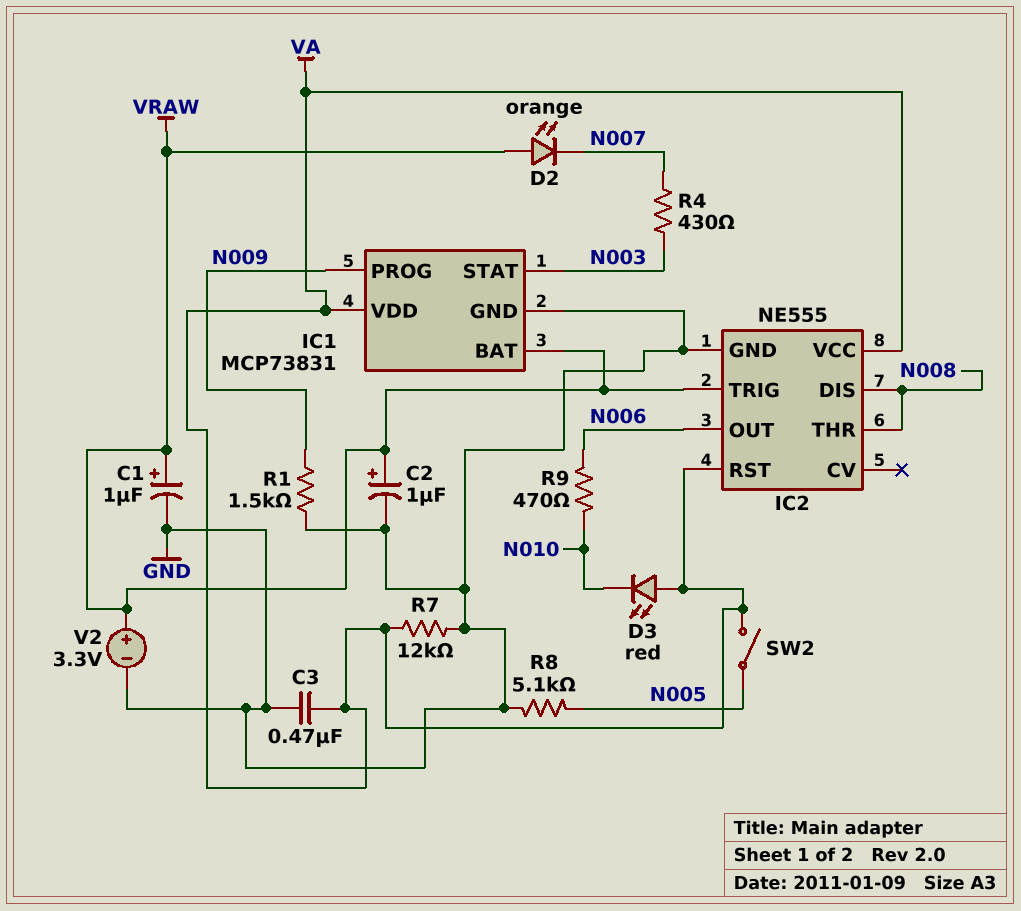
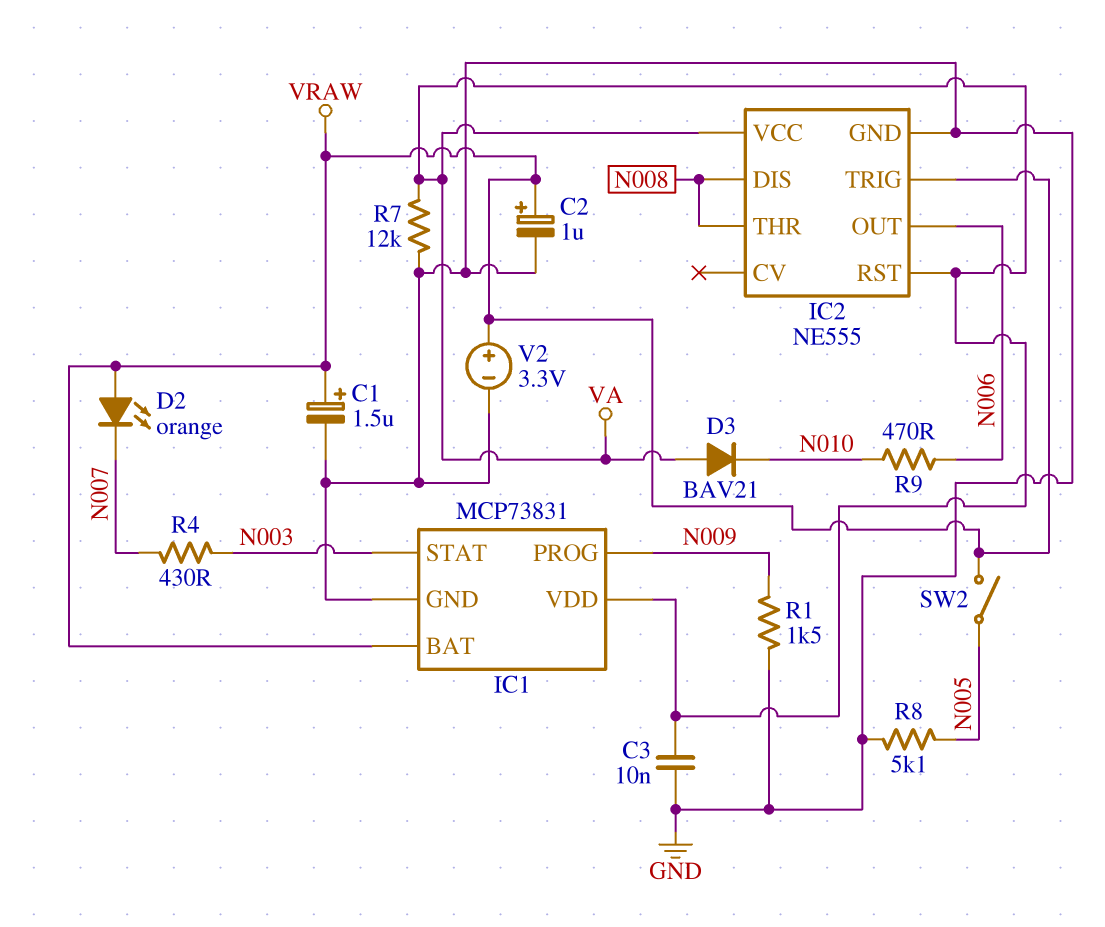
C1: 1uF (plus VRAW, minus GND) -> 1.5uF (plus VRAW, minus GND)
C3: 470nF (GND, VA) -> 10nF (GND, VA)
D3: LED red (A VA, K N010) -> diode BAV21 (A VA, K N010)
SW2: switch (N005, VA) -> switch (N005, VRAW)

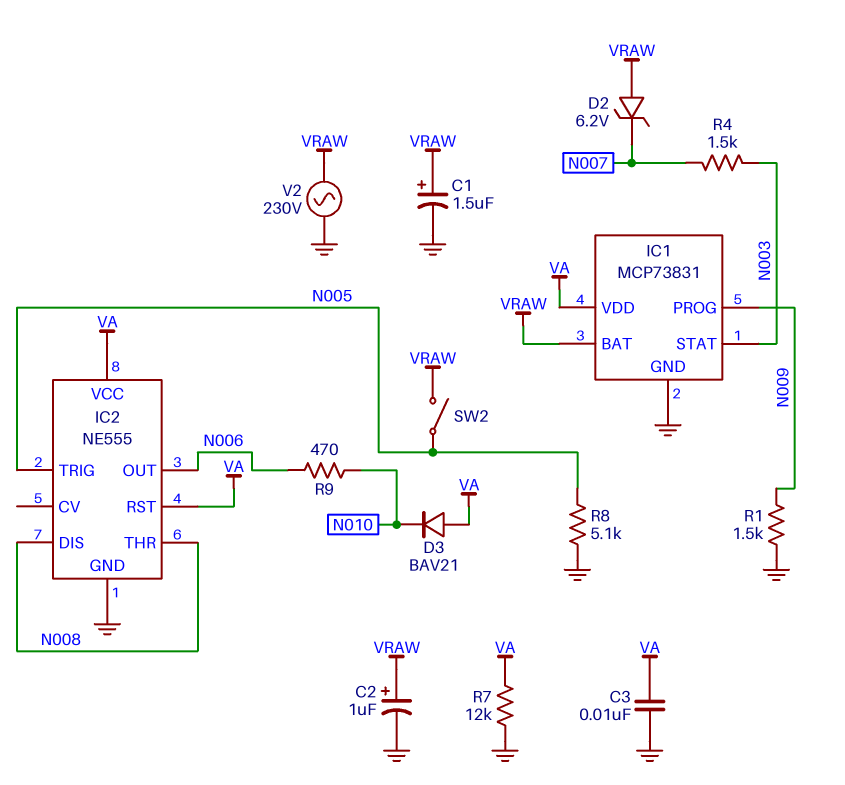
D2: LED orange (A VRAW, K N007) -> zener 6.2V (A VRAW, K N007)
IC2 pin TRIG: VRAW -> N005
R4: 430 (N003, N007) -> 1.5k (N003, N007)
V2: 3.3V (plus VRAW, minus GND) -> AC 230V (GND, VRAW)

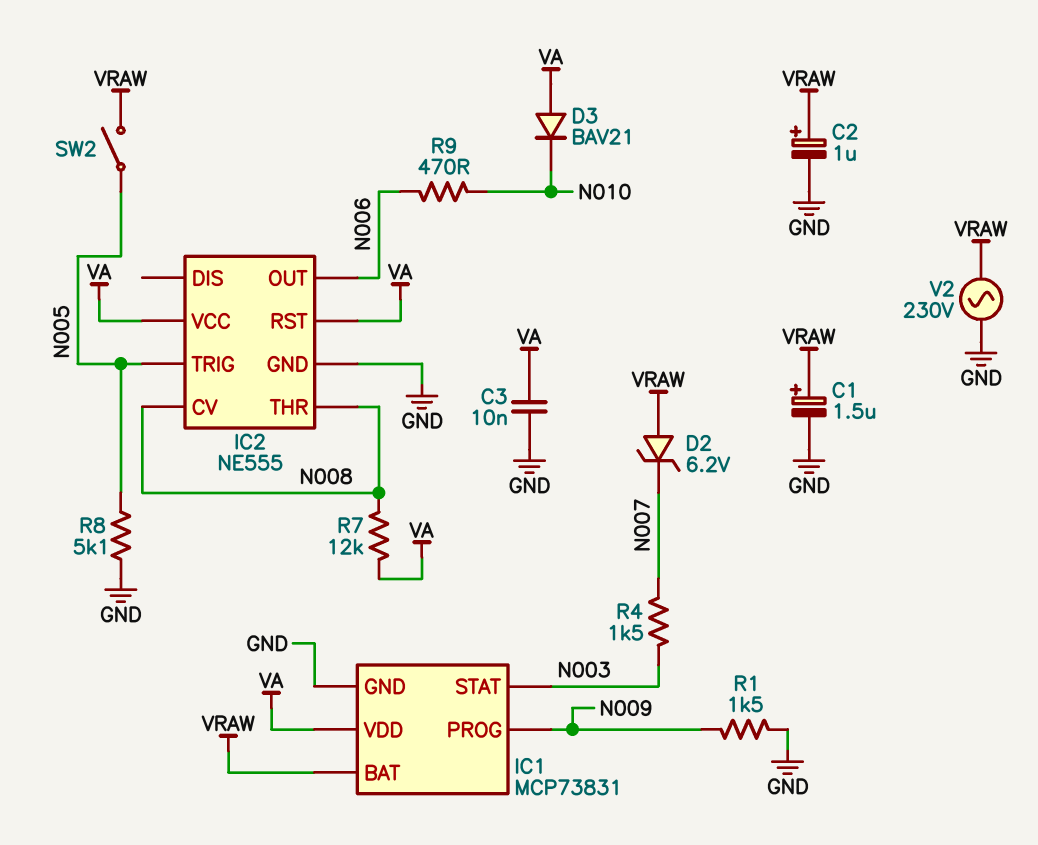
IC2 pin CV: none -> N008
IC2 pin DIS: N008 -> none
R7: 12k (GND, VA) -> 12k (N008, VA)

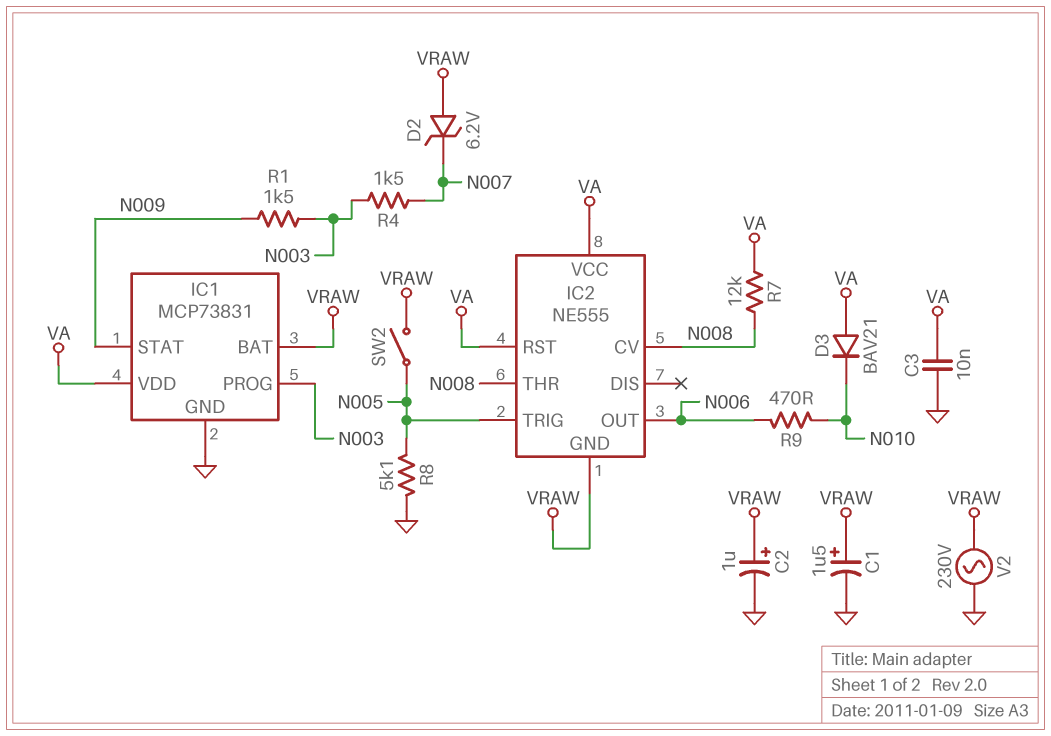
IC1 pin PROG: N009 -> N003
IC1 pin STAT: N003 -> N009
IC2 pin GND: GND -> VRAW
R1: 1.5k (GND, N009) -> 1.5k (N003, N009)

